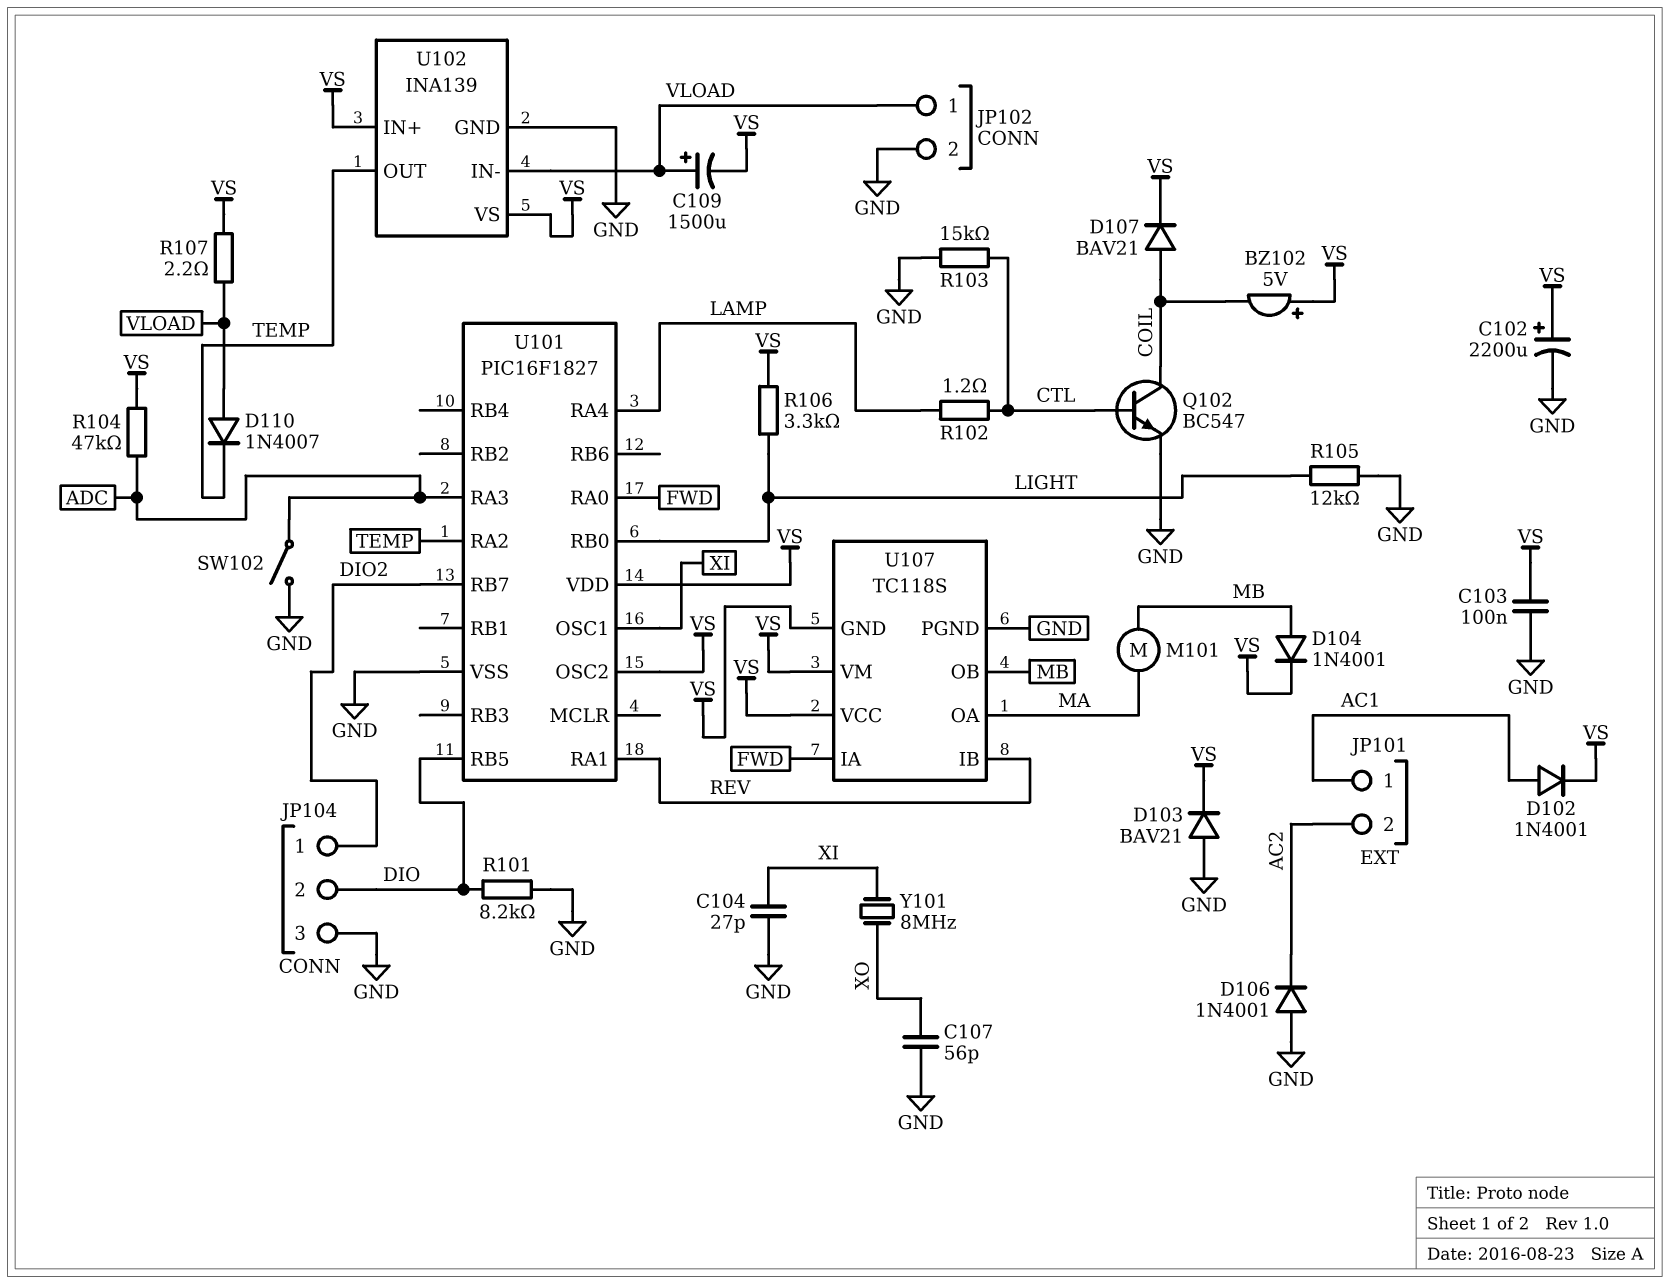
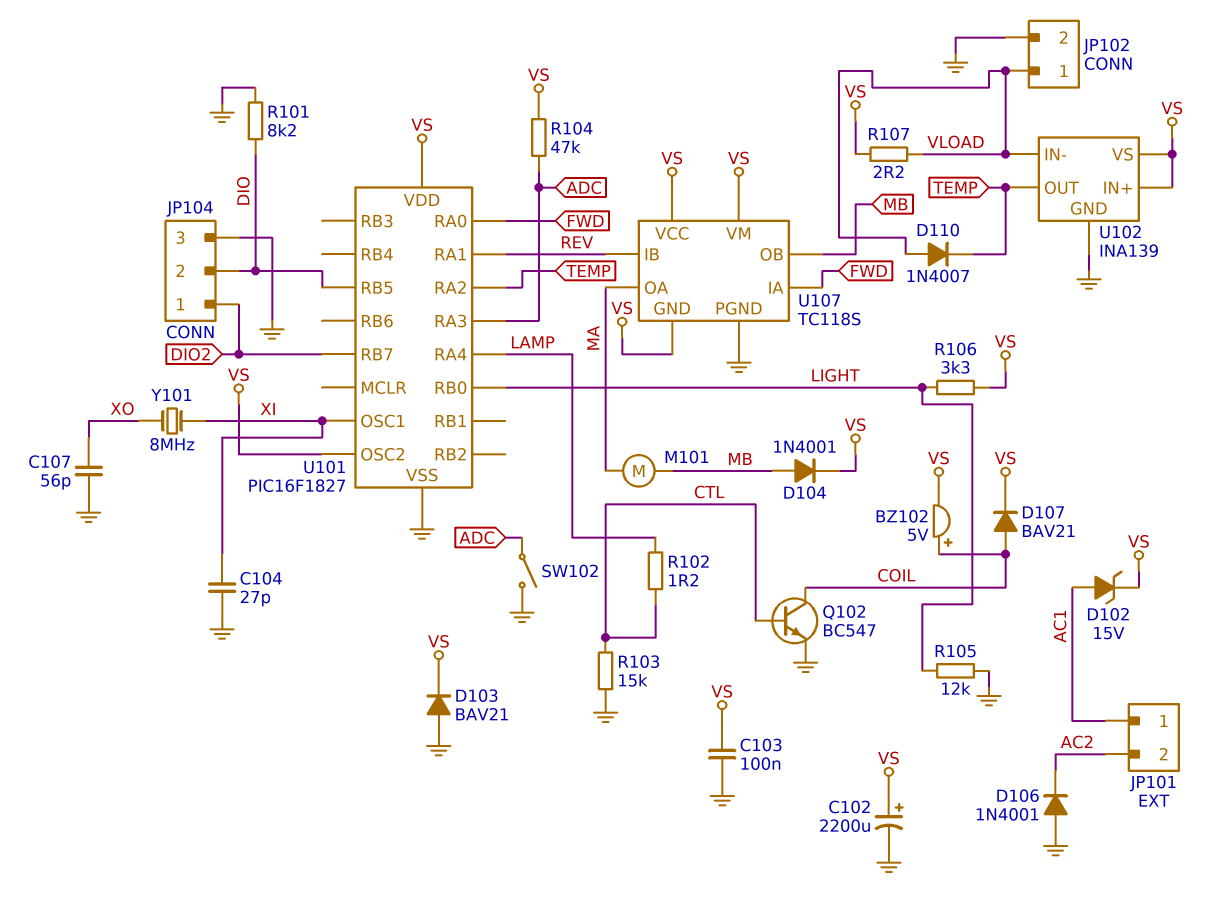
BZ102: buzzer 5V (plus VS, minus COIL) -> buzzer 5V (plus COIL, minus VS)
C109: 1500uF (plus VLOAD, minus VS) -> none
D102: diode 1N4001 (A AC1, K VS) -> zener 15V (A AC1, K VS)

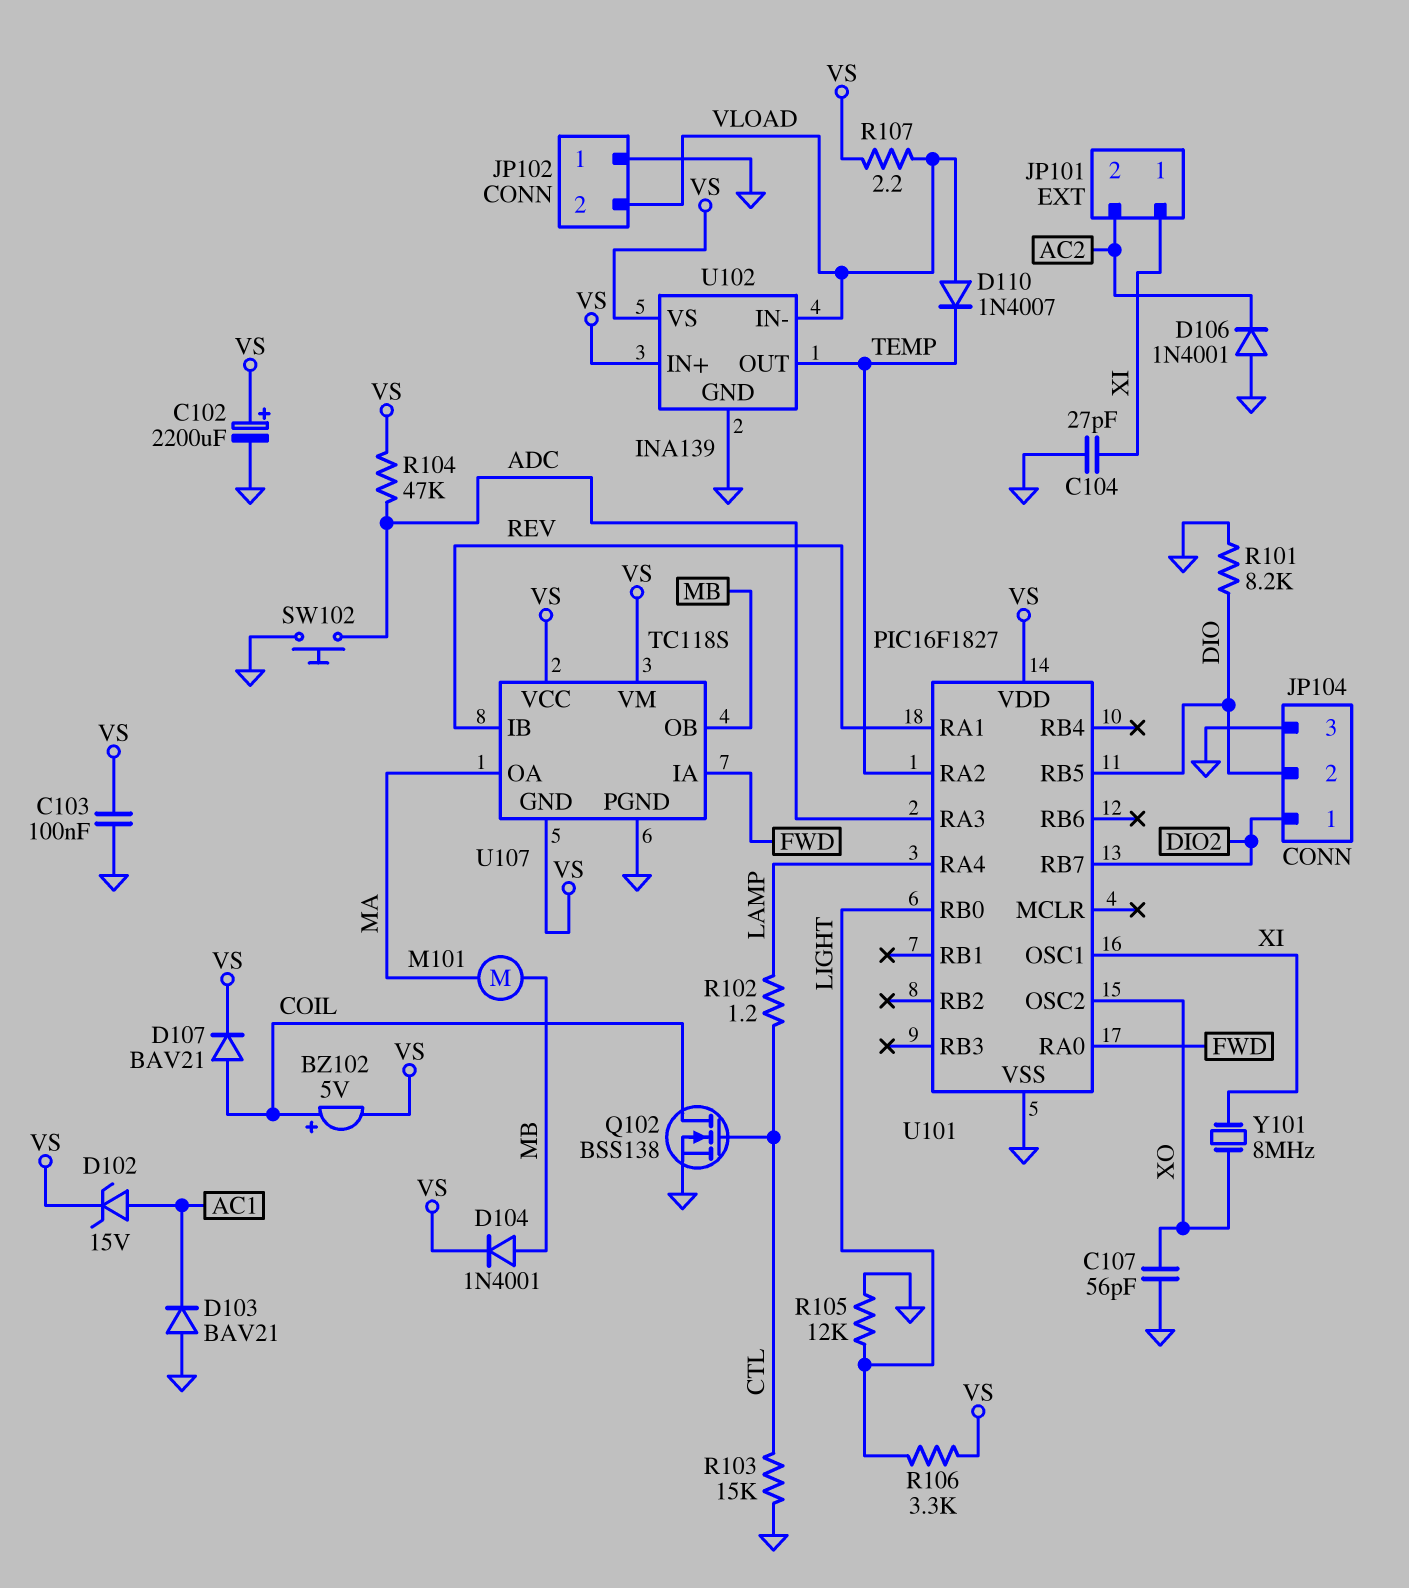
D103: diode BAV21 (A GND, K VS) -> diode BAV21 (A GND, K AC1)
JP101 pin 1: AC1 -> XI
JP102 pin 1: VLOAD -> GND
JP102 pin 2: GND -> VLOAD
Q102: NPN BC547 (B CTL, C COIL, E GND) -> NMOS BSS138 (G CTL, D COIL, S GND)
SW102: switch (ADC, GND) -> button (ADC, GND)
U101 pin OSC2: VS -> XO

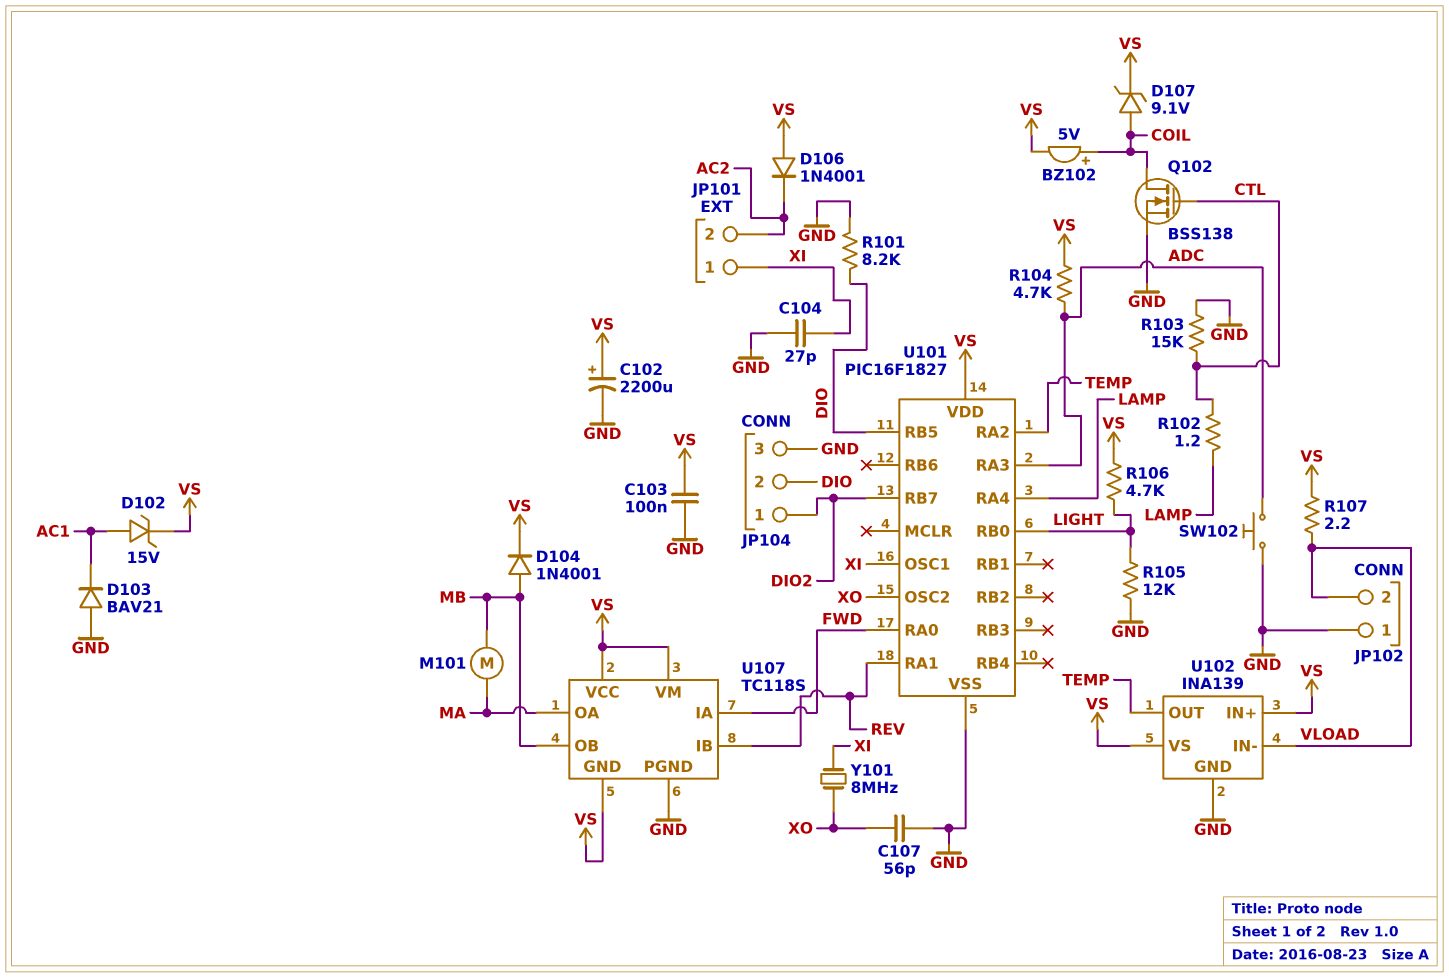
D106: diode 1N4001 (A GND, K AC2) -> diode 1N4001 (A VS, K AC2)
D107: diode BAV21 (A COIL, K VS) -> zener 9.1V (A COIL, K VS)
D110: diode 1N4007 (A VLOAD, K TEMP) -> none
R104: 47k (ADC, VS) -> 4.7k (ADC, VS)
R106: 3.3k (LIGHT, VS) -> 4.7k (LIGHT, VS)

